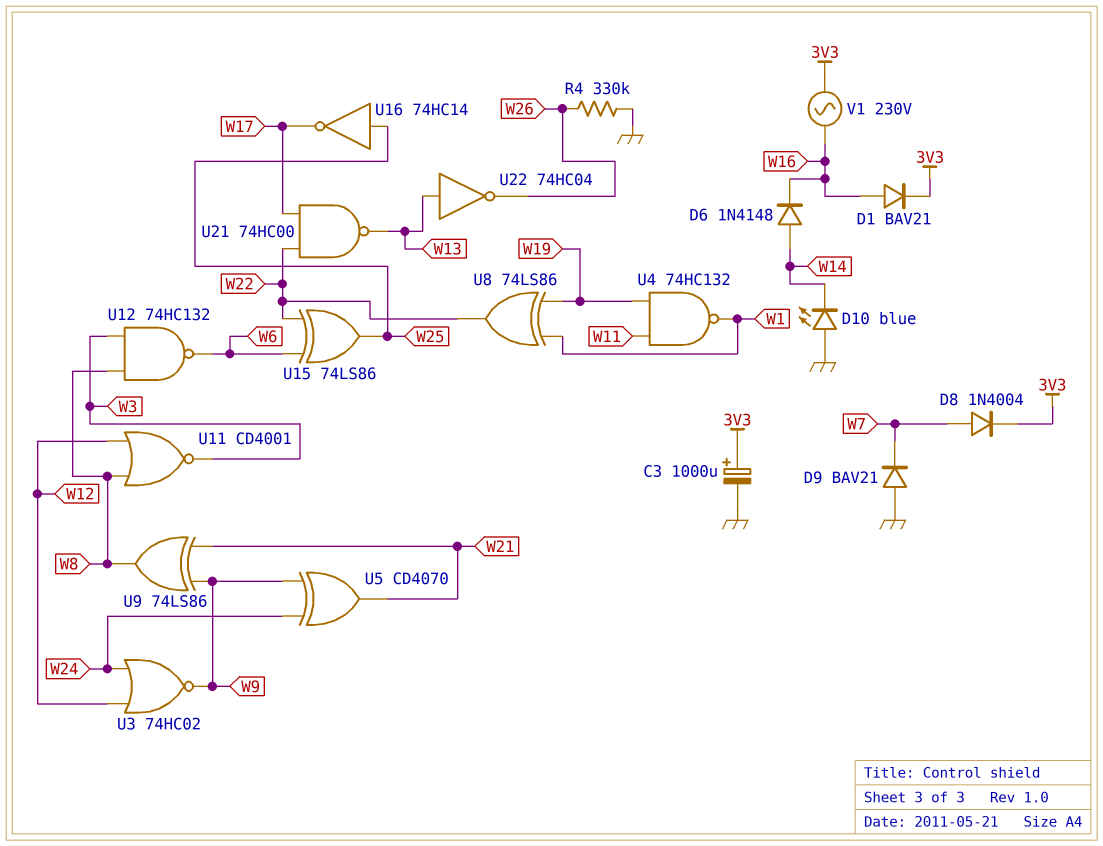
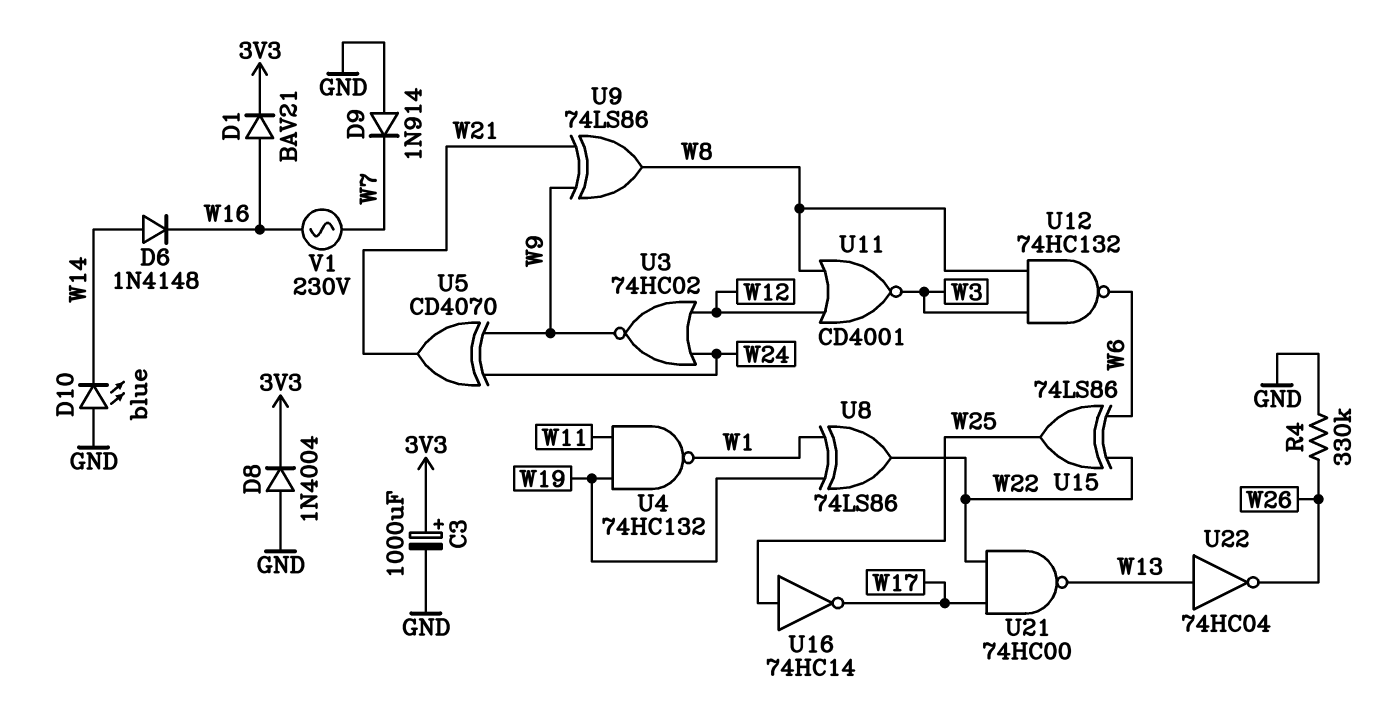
D8: diode 1N4004 (A W7, K 3V3) -> diode 1N4004 (A GND, K 3V3)
D9: diode BAV21 (A GND, K W7) -> diode 1N914 (A GND, K W7)
V1: AC 230V (3V3, W16) -> AC 230V (W7, W16)

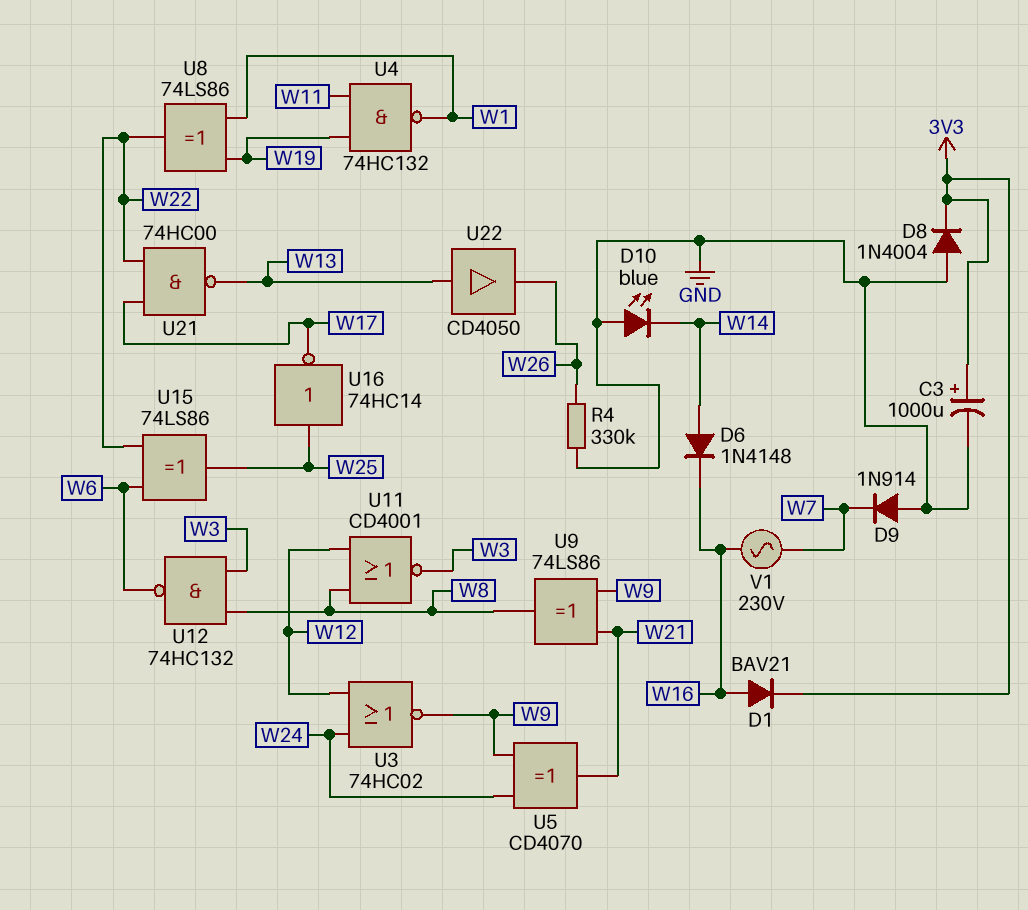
U22: NOT 74HC04 (in W13, out W26) -> buffer CD4050 (in W13, out W26)

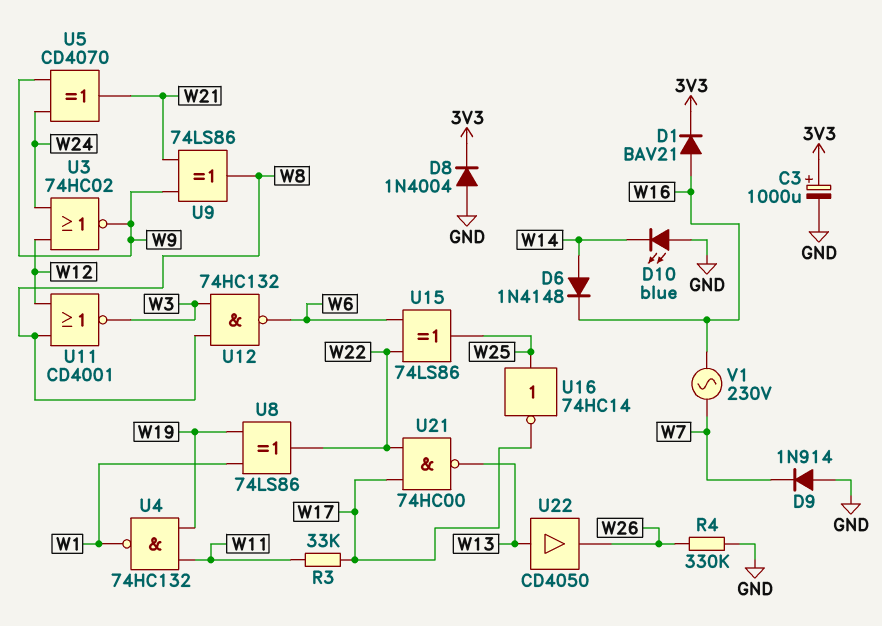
R3: none -> 33k (W11, W17)

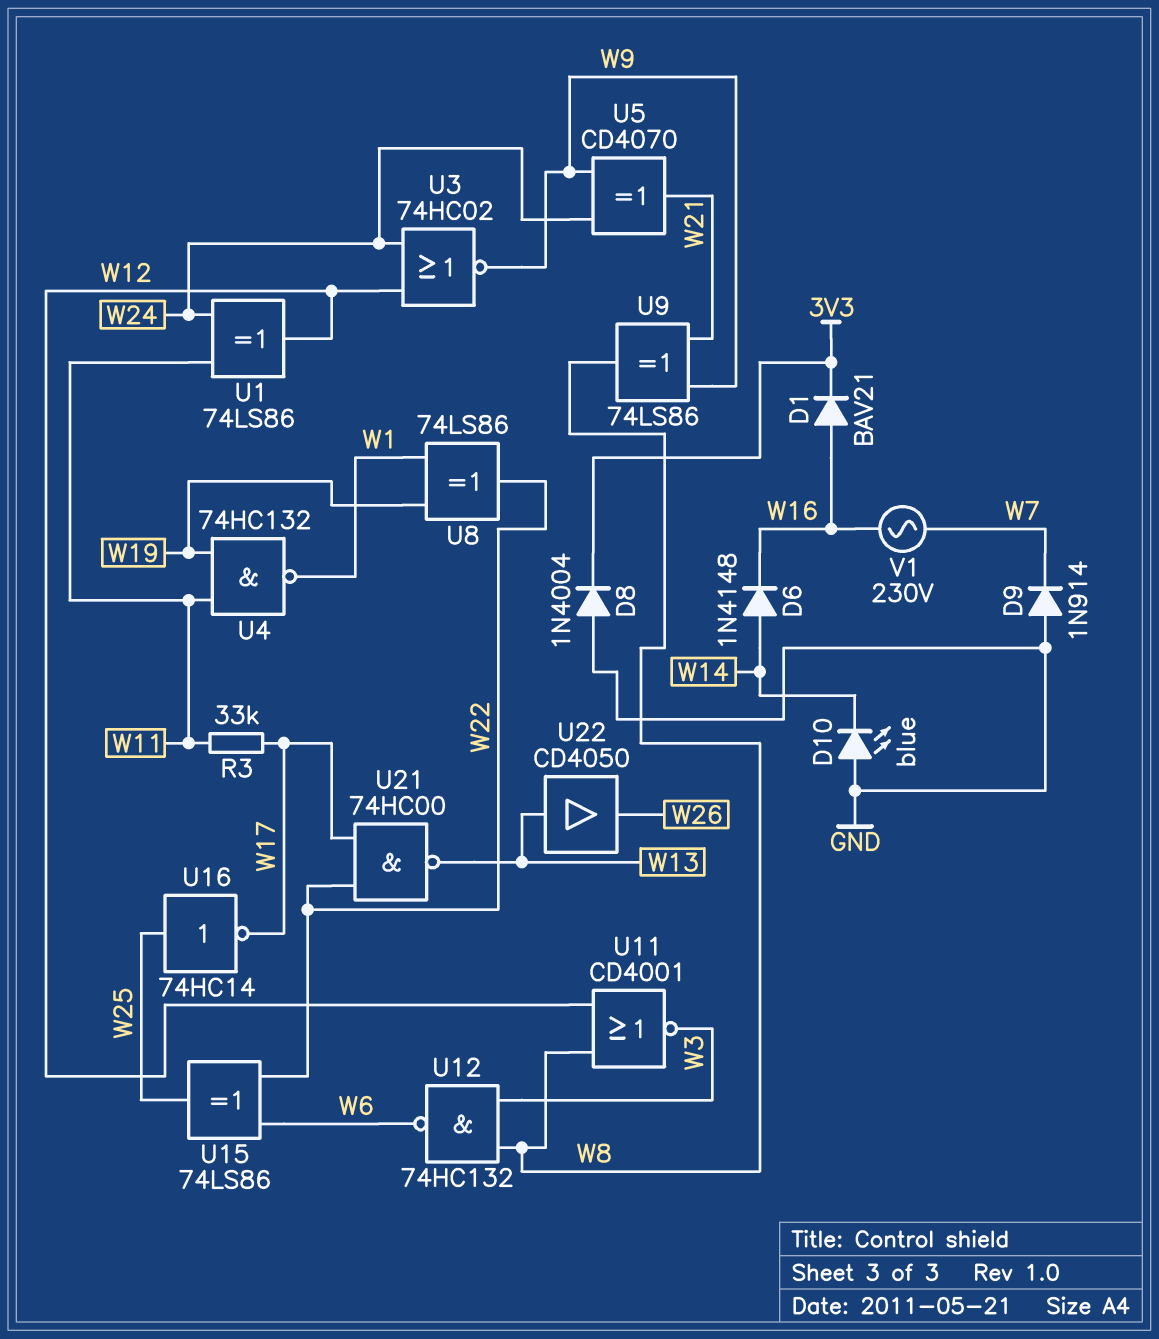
C3: 1000uF (plus 3V3, minus GND) -> none
R4: 330k (GND, W26) -> none
U1: none -> XOR 74LS86 (in W11, in W24, out W12)

